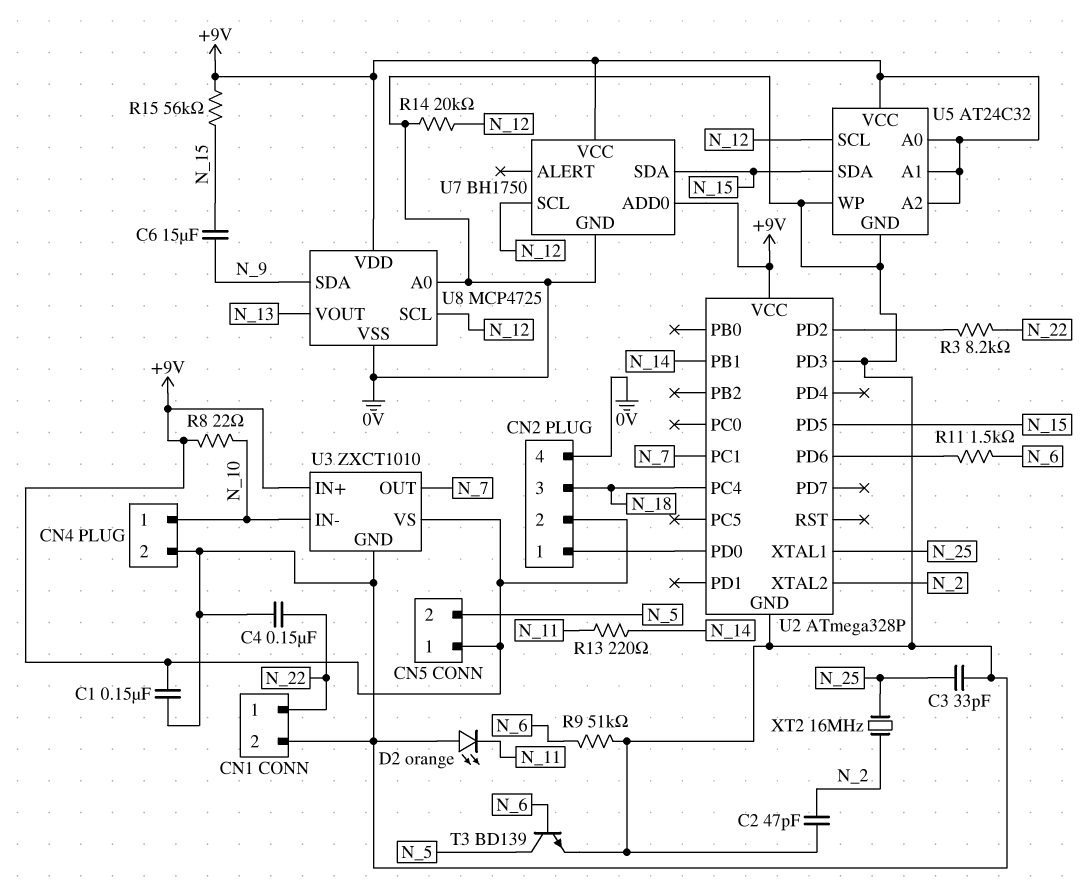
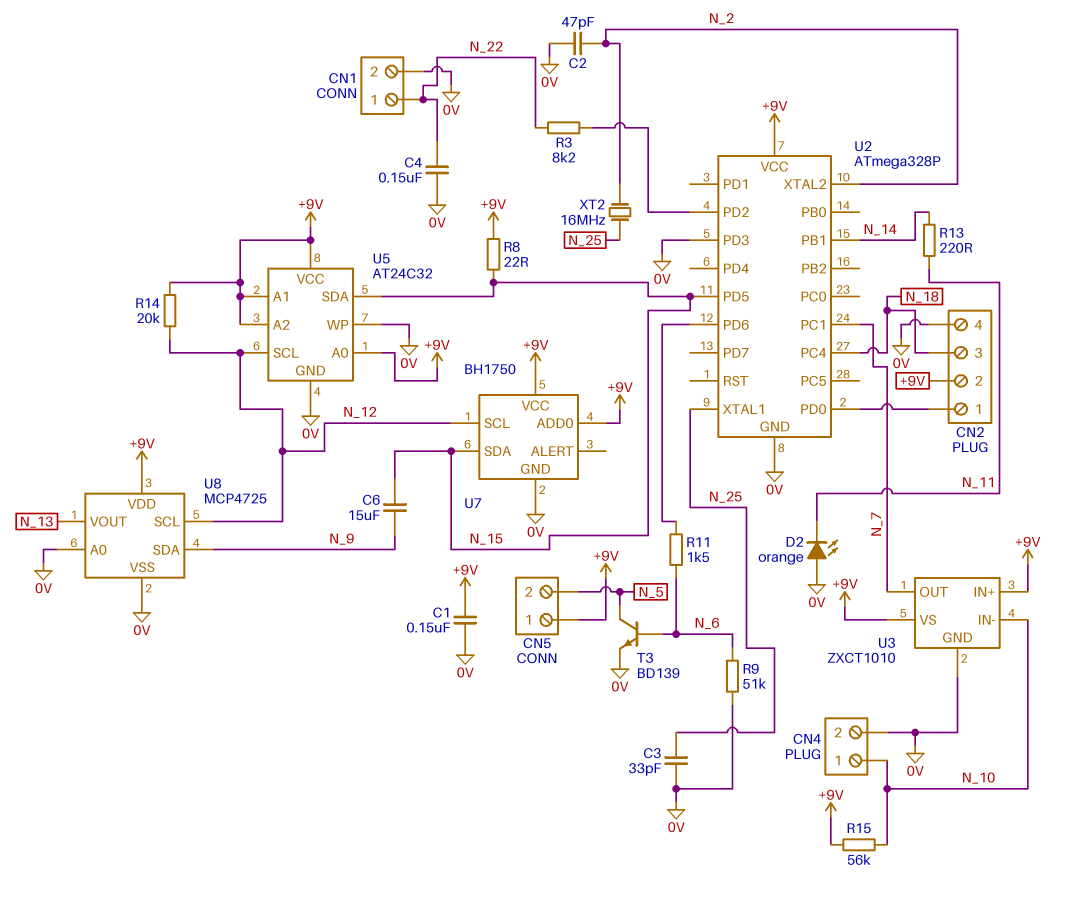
R8: 22 (+9V, N_10) -> 22 (+9V, N_15)
R14: 20k (0V, N_12) -> 20k (+9V, N_12)
R15: 56k (+9V, N_15) -> 56k (+9V, N_10)

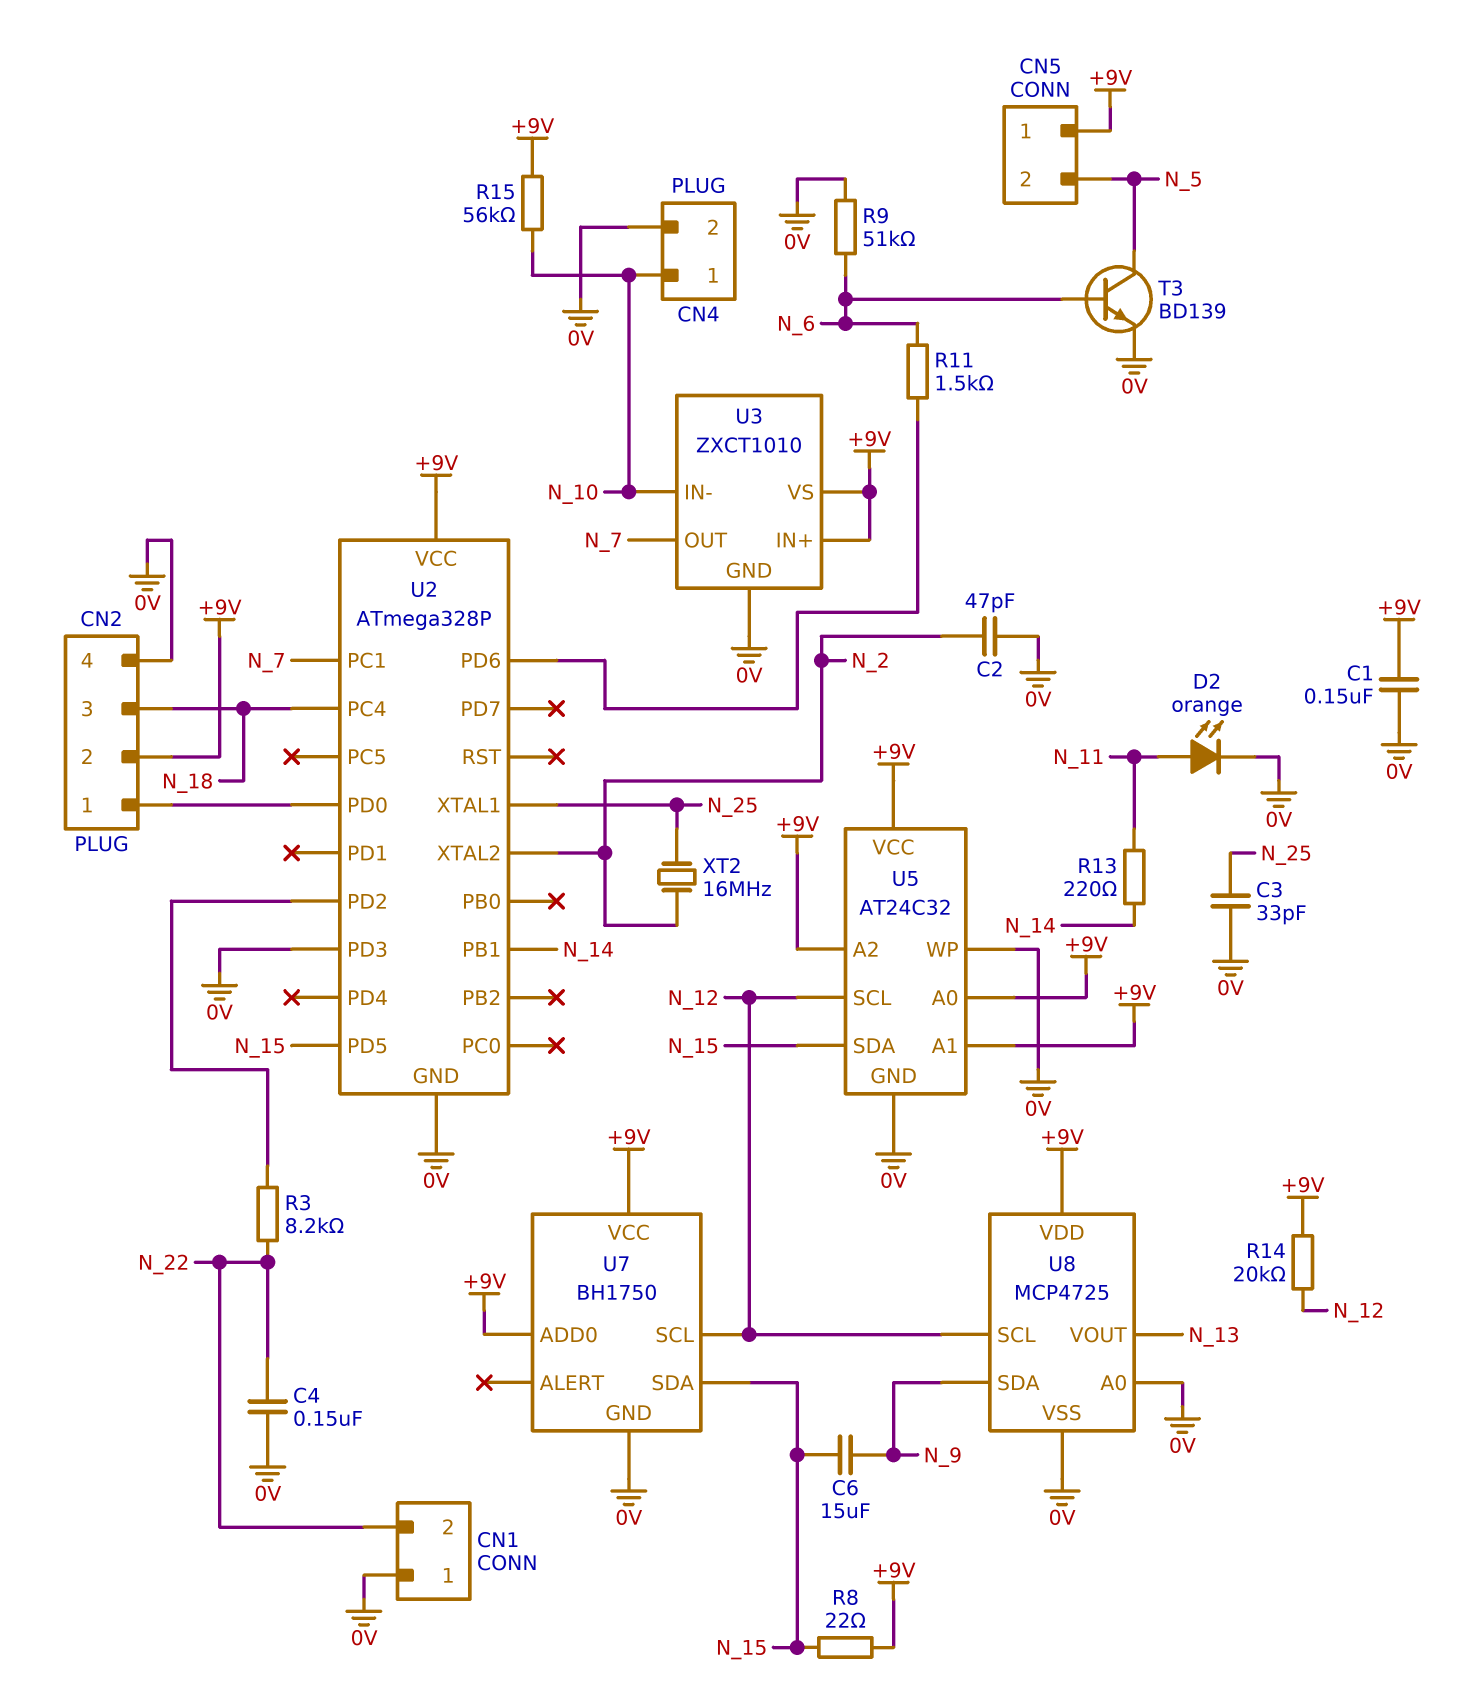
CN1 pin 1: N_22 -> 0V
CN1 pin 2: 0V -> N_22
D2: LED orange (A 0V, K N_11) -> LED orange (A N_11, K 0V)

